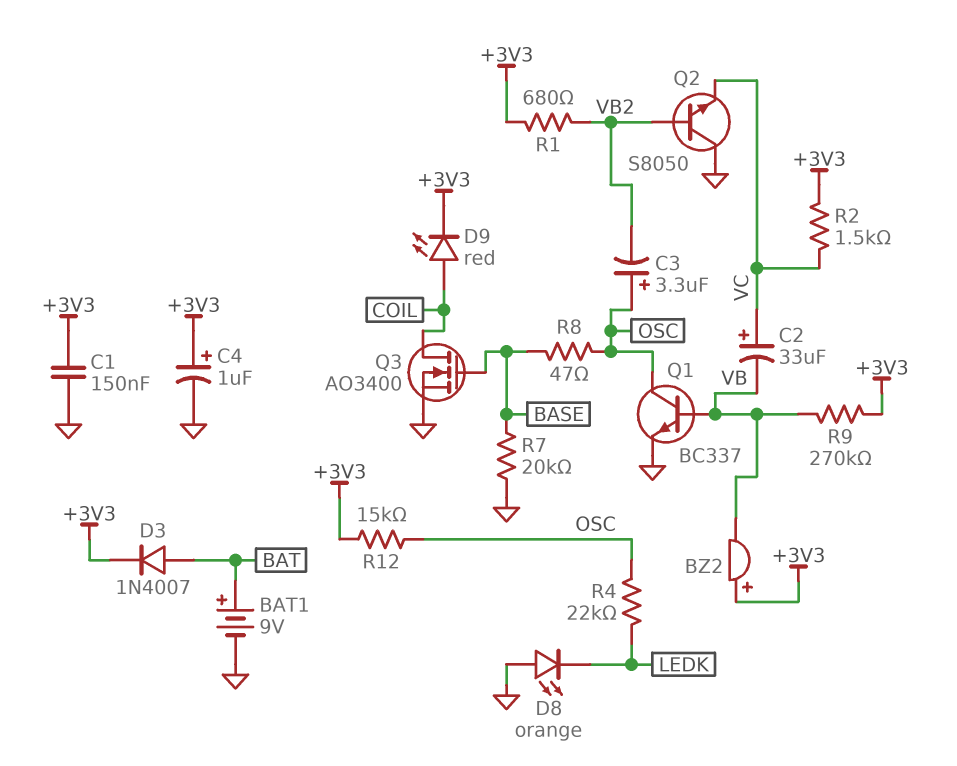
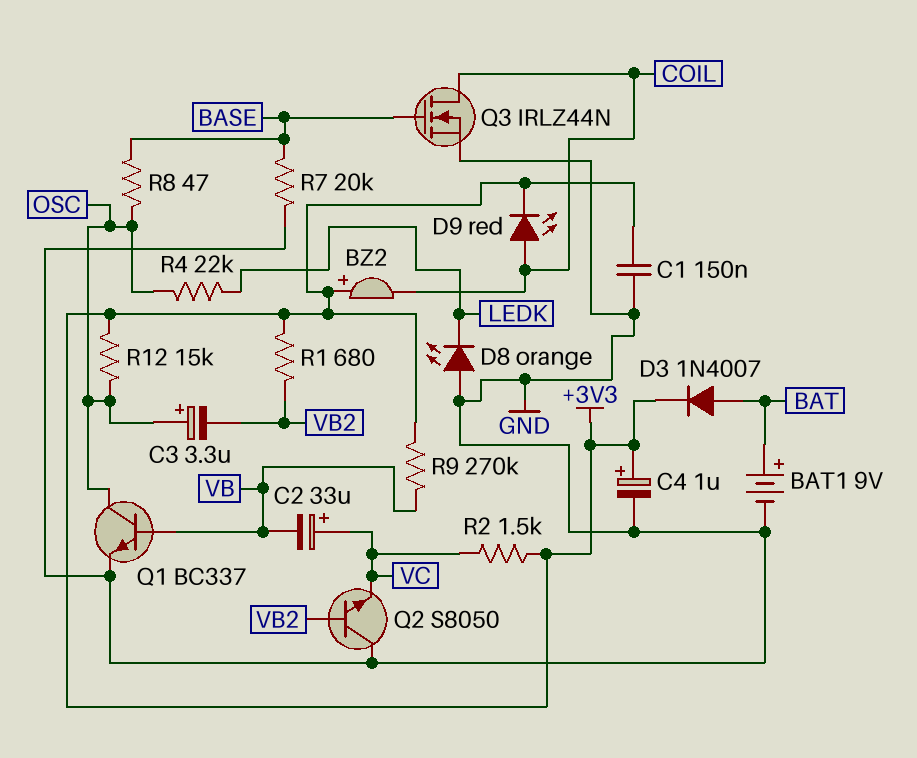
BZ2: buzzer (plus +3V3, minus VB) -> buzzer (plus +3V3, minus COIL)
Q3: NMOS AO3400 (G BASE, D COIL, S GND) -> NMOS IRLZ44N (G BASE, D COIL, S GND)

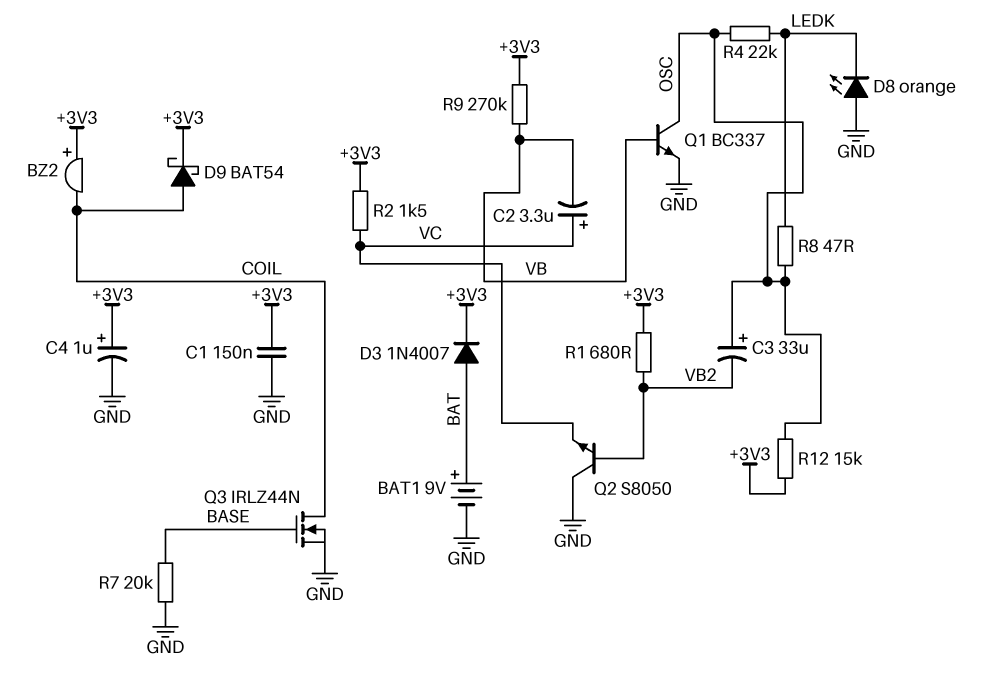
C2: 33uF (plus VC, minus VB) -> 3.3uF (plus VC, minus VB)
C3: 3.3uF (plus OSC, minus VB2) -> 33uF (plus OSC, minus VB2)
D9: LED red (A COIL, K +3V3) -> schottky BAT54 (A COIL, K +3V3)
R8: 47 (BASE, OSC) -> 47 (LEDK, OSC)

